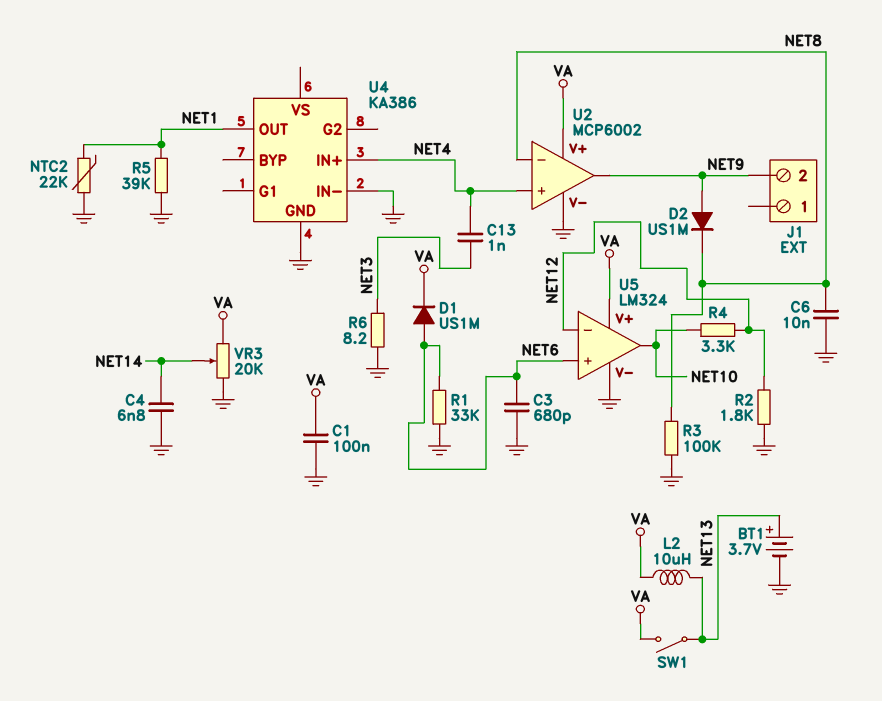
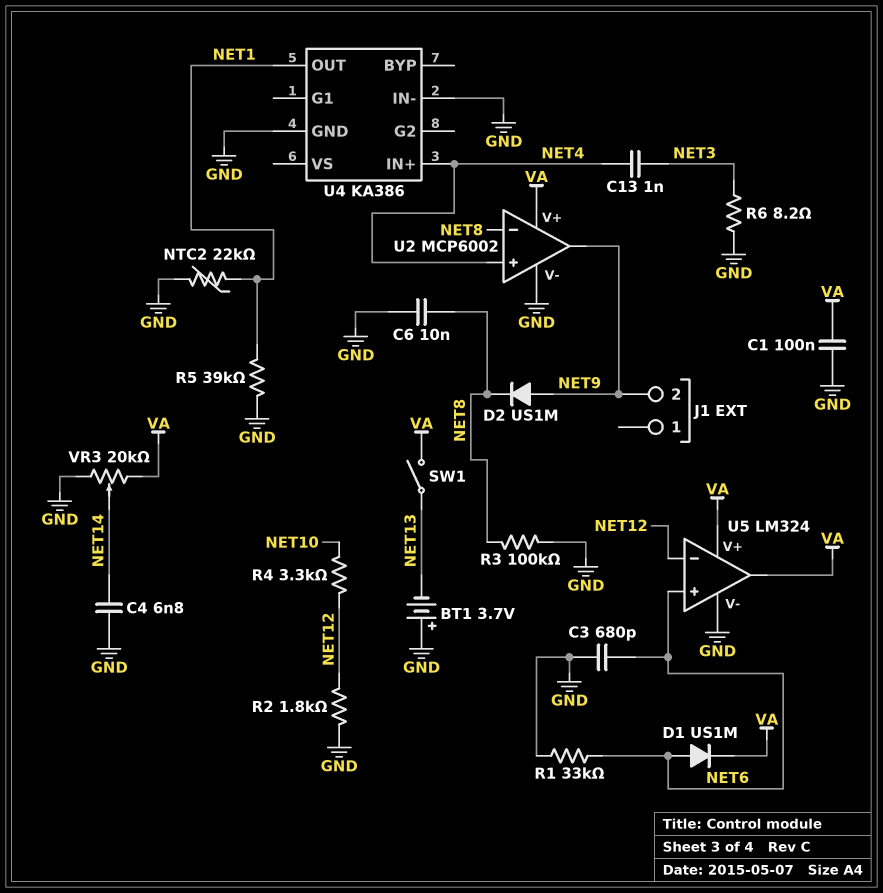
BT1: 3.7V (plus NET13, minus GND) -> 3.7V (plus GND, minus NET13)
L2: 10uH (NET13, VA) -> none
U5 pin out: NET10 -> VA

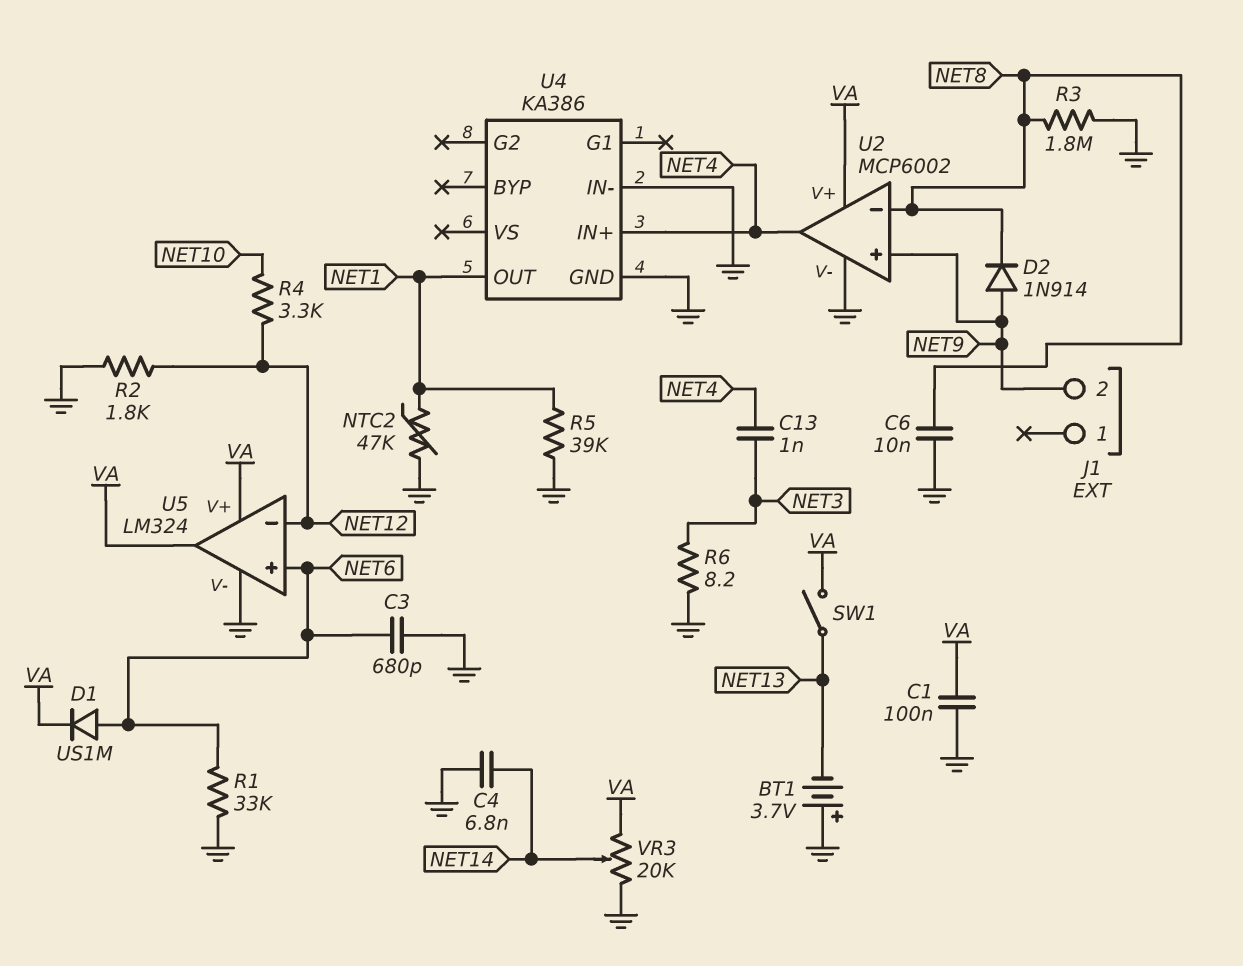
D2: diode US1M (A NET9, K NET8) -> diode 1N914 (A NET9, K NET8)
NTC2: 22k (GND, NET1) -> 47k (GND, NET1)
R3: 100k (GND, NET8) -> 1.8M (GND, NET8)
U2 pin in+: NET4 -> NET9
U2 pin out: NET9 -> NET4

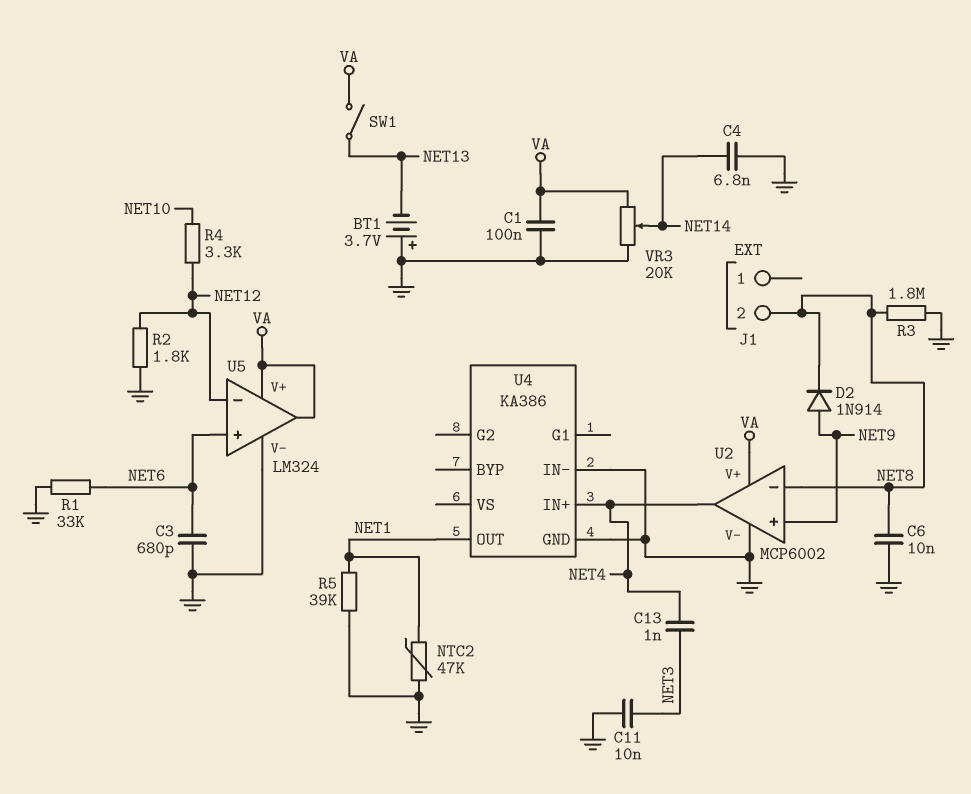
C11: none -> 10nF (GND, NET3)
D1: diode US1M (A NET6, K VA) -> none
J1 pin 2: NET9 -> NET8
R6: 8.2 (GND, NET3) -> none

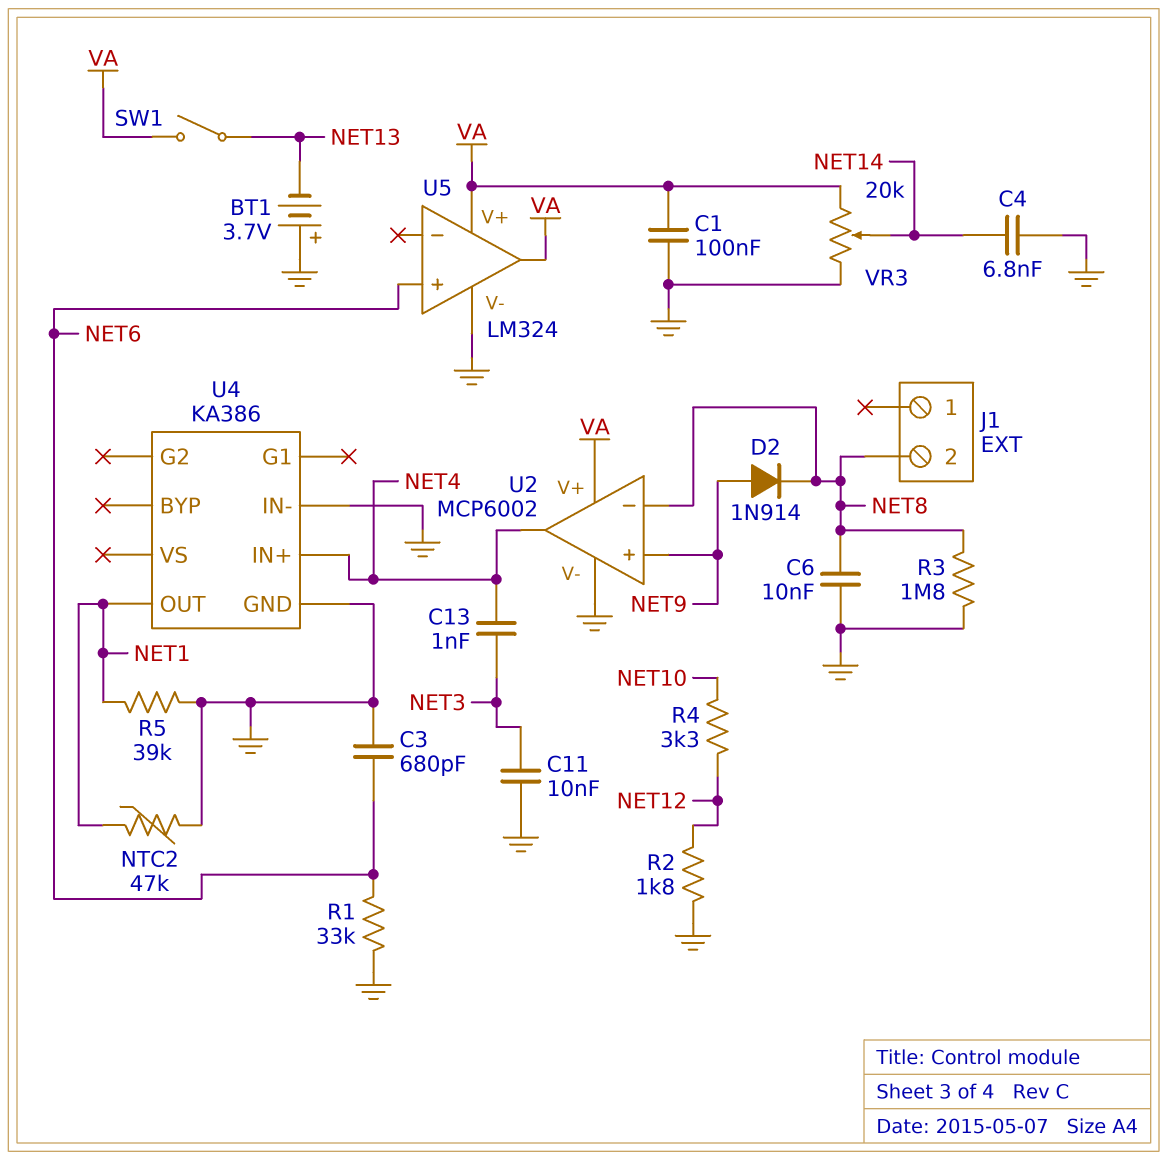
U5 pin in-: NET12 -> none

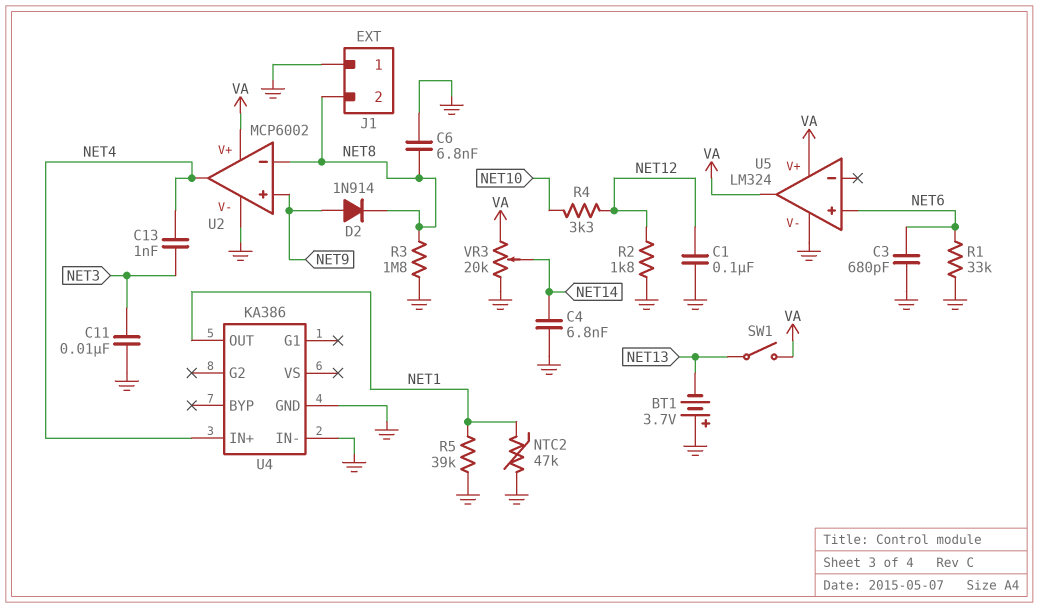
C1: 100nF (GND, VA) -> 100nF (GND, NET12)
C6: 10nF (GND, NET8) -> 6.8nF (GND, NET8)
J1 pin 1: none -> GND

